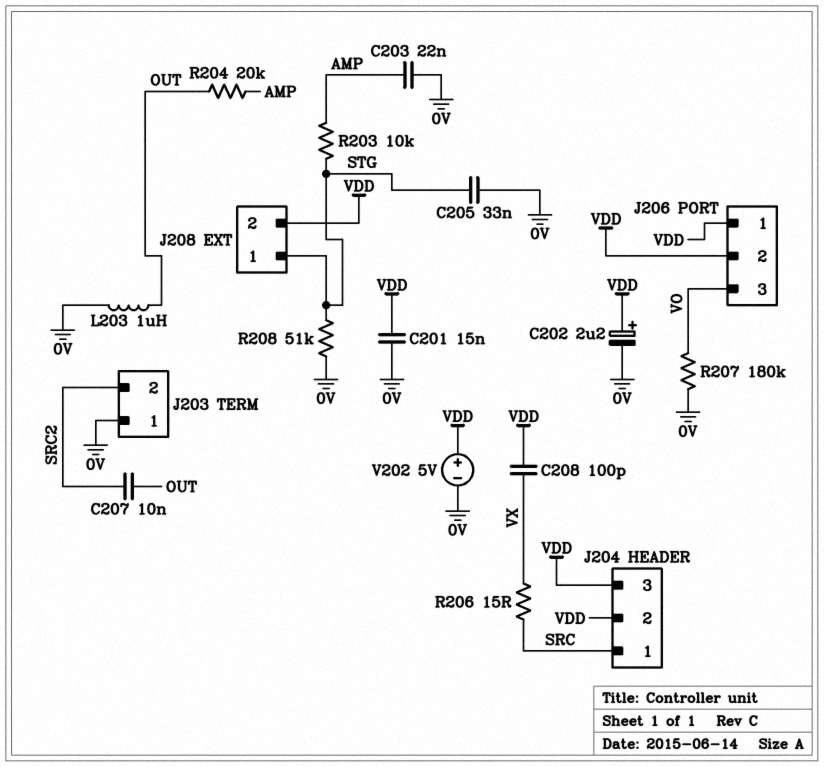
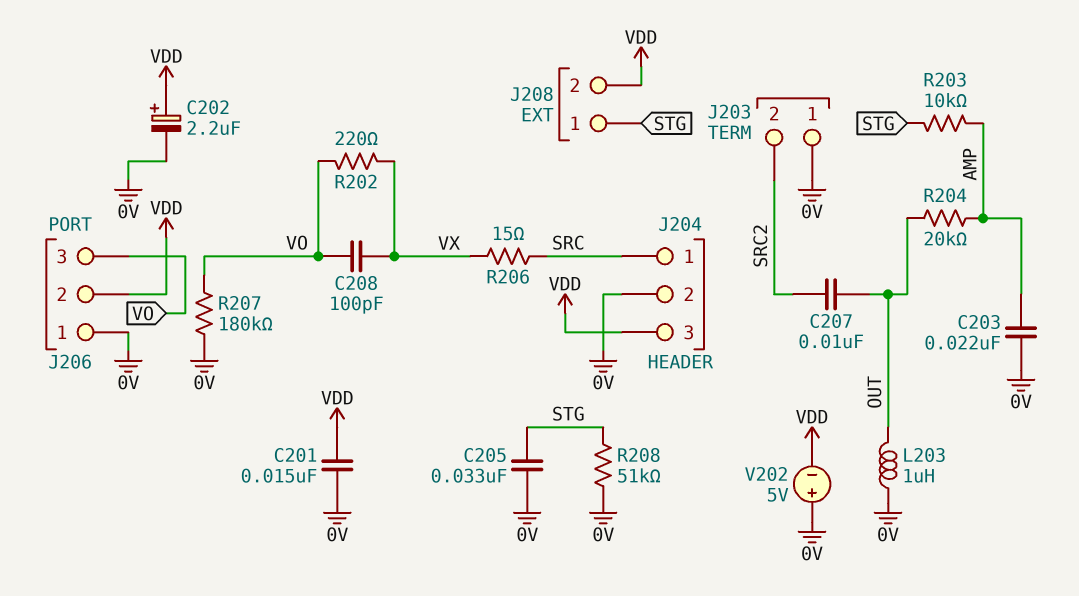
C208: 100pF (VDD, VX) -> 100pF (VO, VX)
J204 pin 2: VDD -> 0V
J206 pin 1: VDD -> 0V
R202: none -> 220 (VO, VX)
V202: 5V (plus VDD, minus 0V) -> 5V (plus 0V, minus VDD)

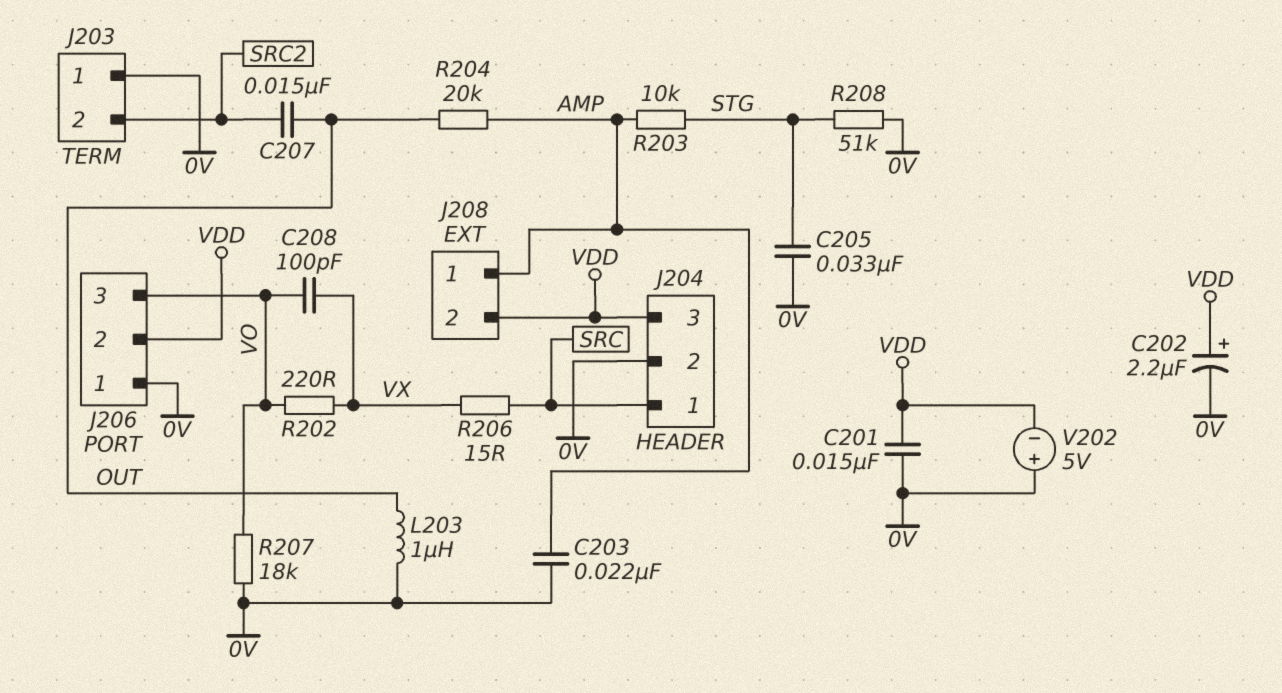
C207: 10nF (OUT, SRC2) -> 15nF (OUT, SRC2)
J208 pin 1: STG -> AMP
R207: 180k (0V, VO) -> 18k (0V, VO)

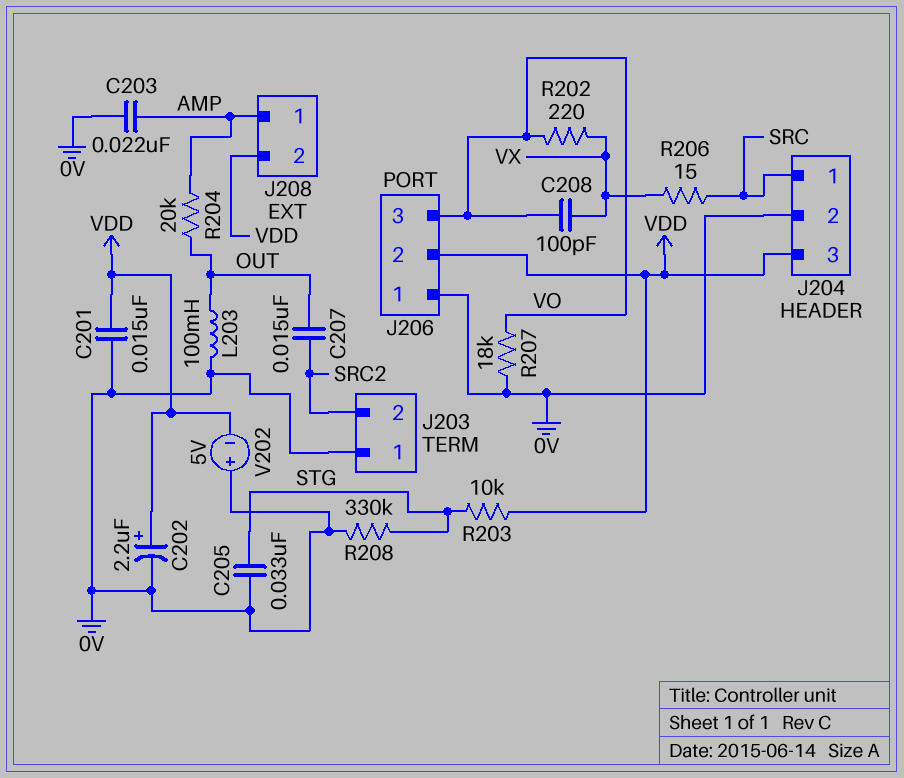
L203: 1uH (0V, OUT) -> 100mH (0V, OUT)
R203: 10k (AMP, STG) -> 10k (STG, VDD)
R208: 51k (0V, STG) -> 330k (0V, STG)

